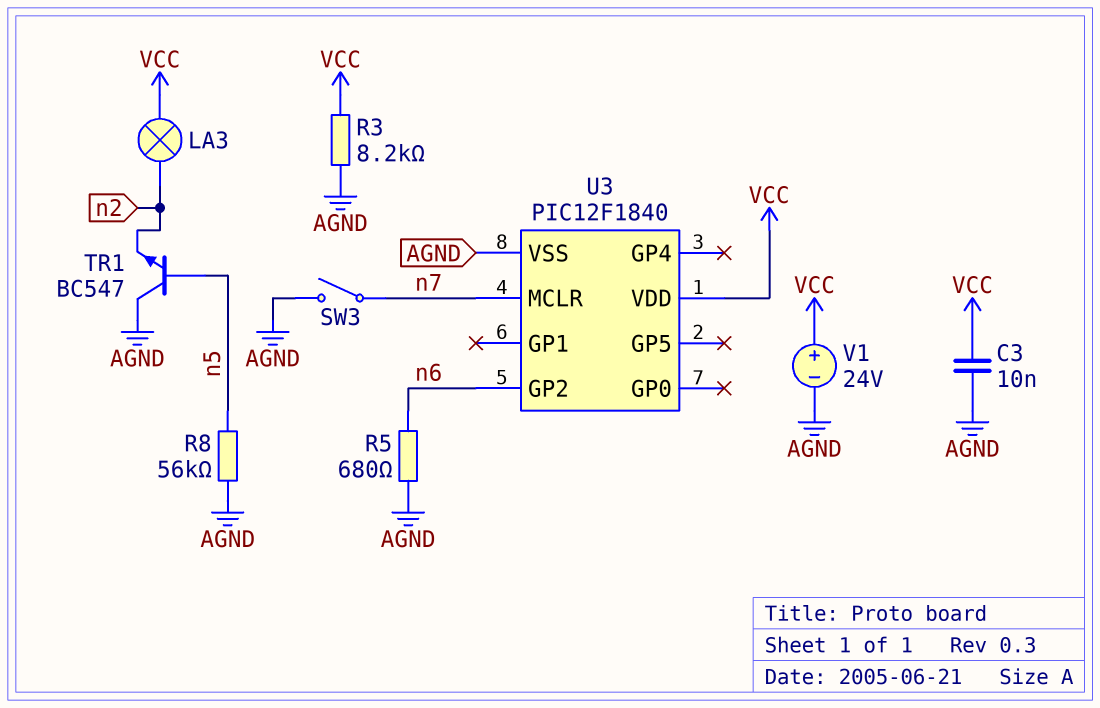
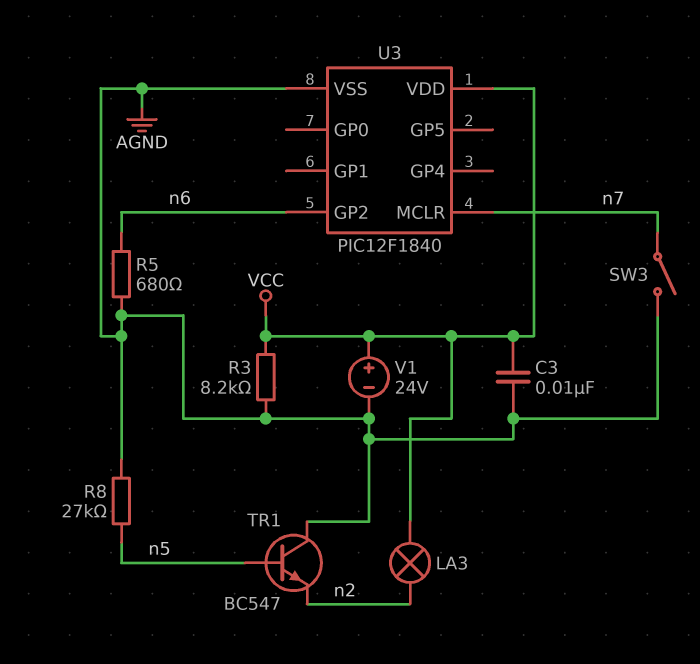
R8: 56k (AGND, n5) -> 27k (AGND, n5)

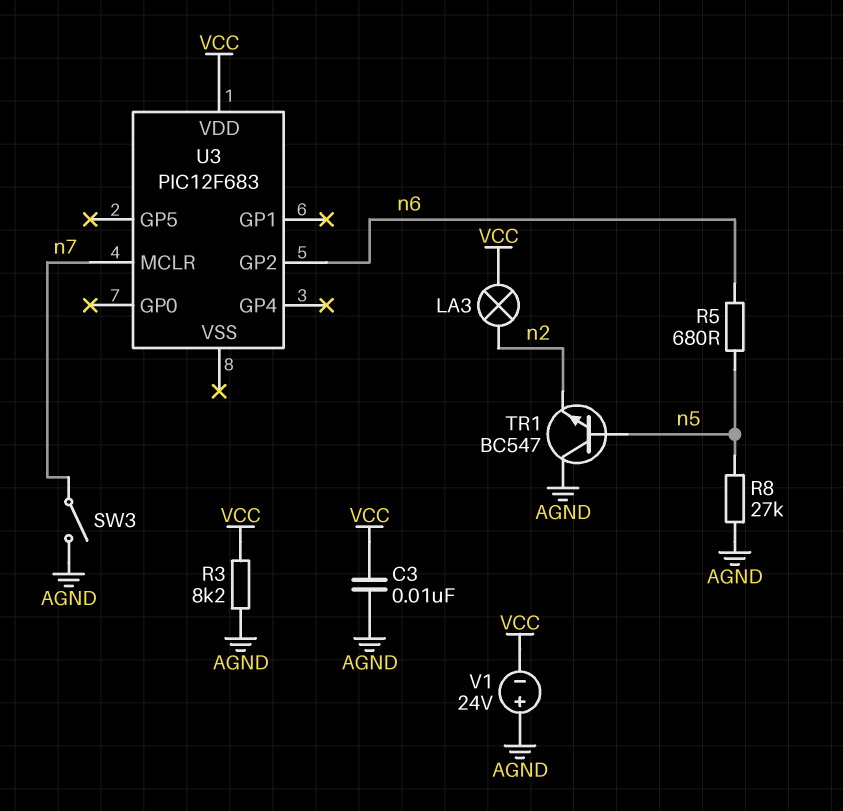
R5: 680 (AGND, n6) -> 680 (n5, n6)
U3: PIC12F1840 -> PIC12F683
U3 pin VSS: AGND -> none
V1: 24V (plus VCC, minus AGND) -> 24V (plus AGND, minus VCC)

